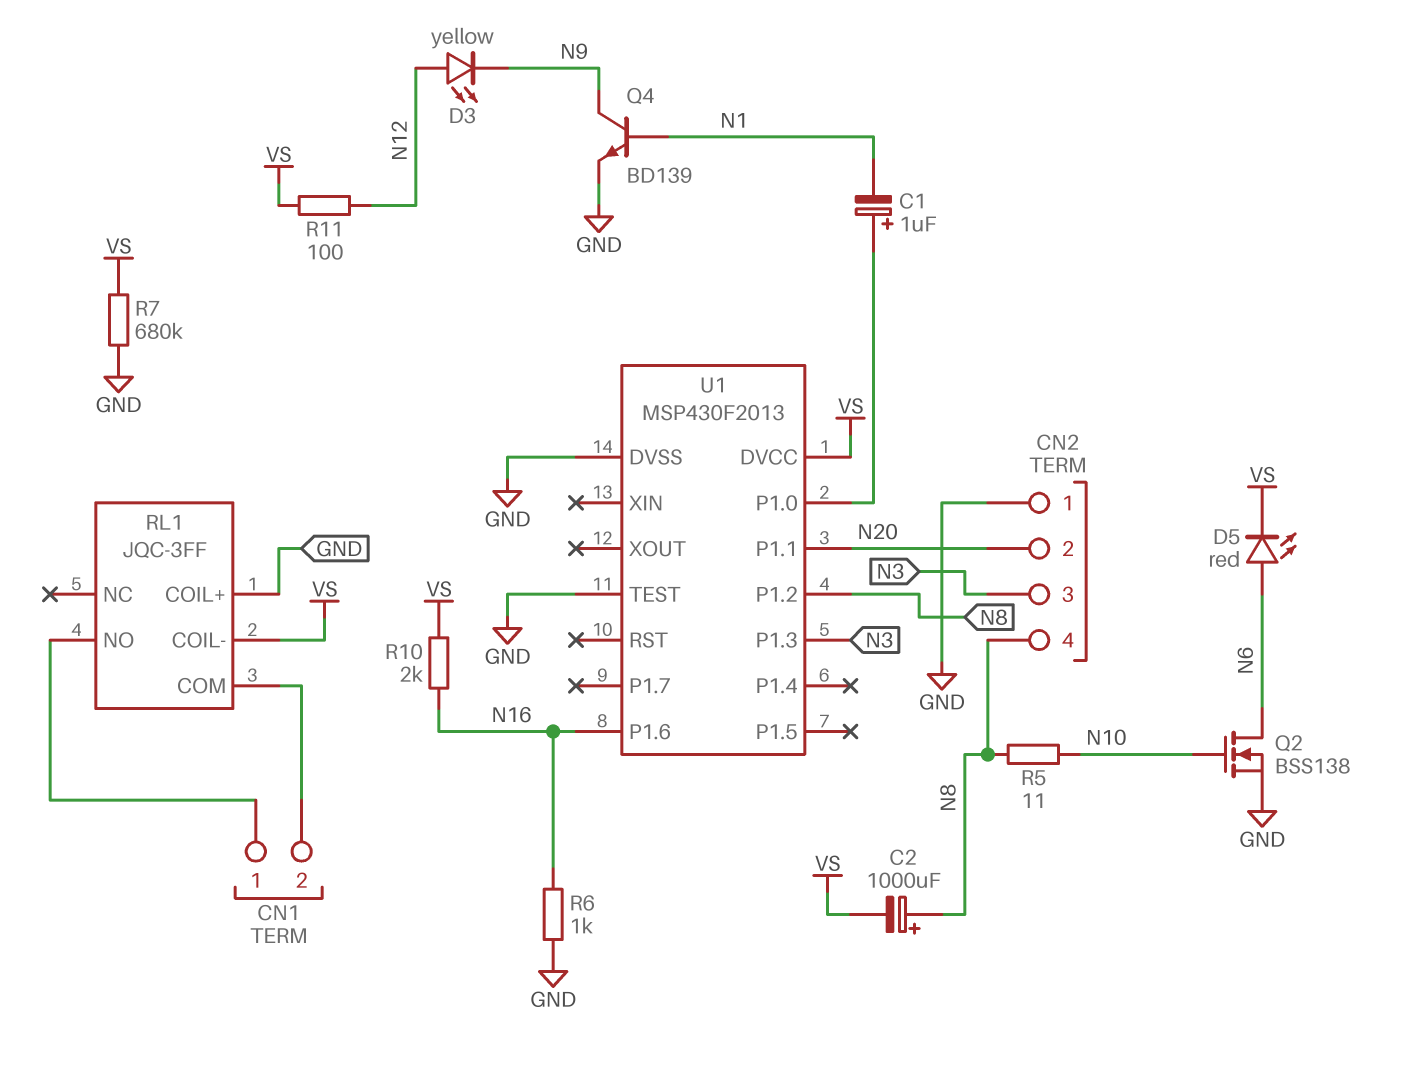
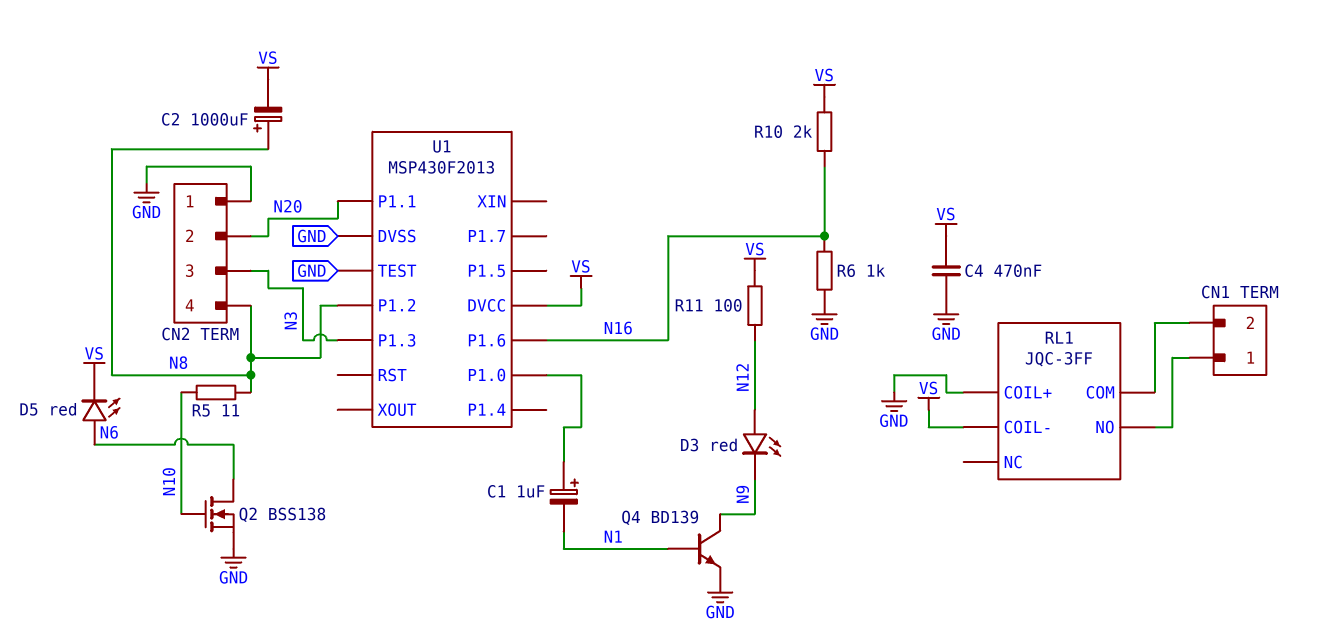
C4: none -> 470nF (GND, VS)
D3: LED yellow (A N12, K N9) -> LED red (A N12, K N9)
R7: 680k (GND, VS) -> none

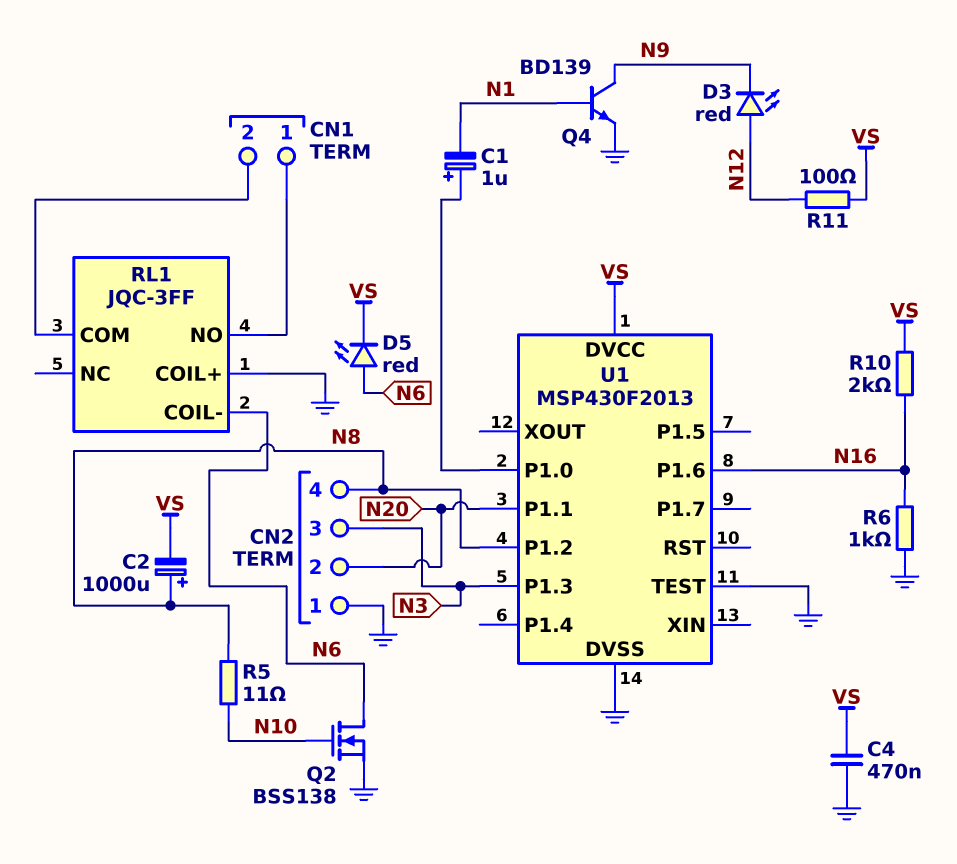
RL1 pin COIL-: VS -> N6

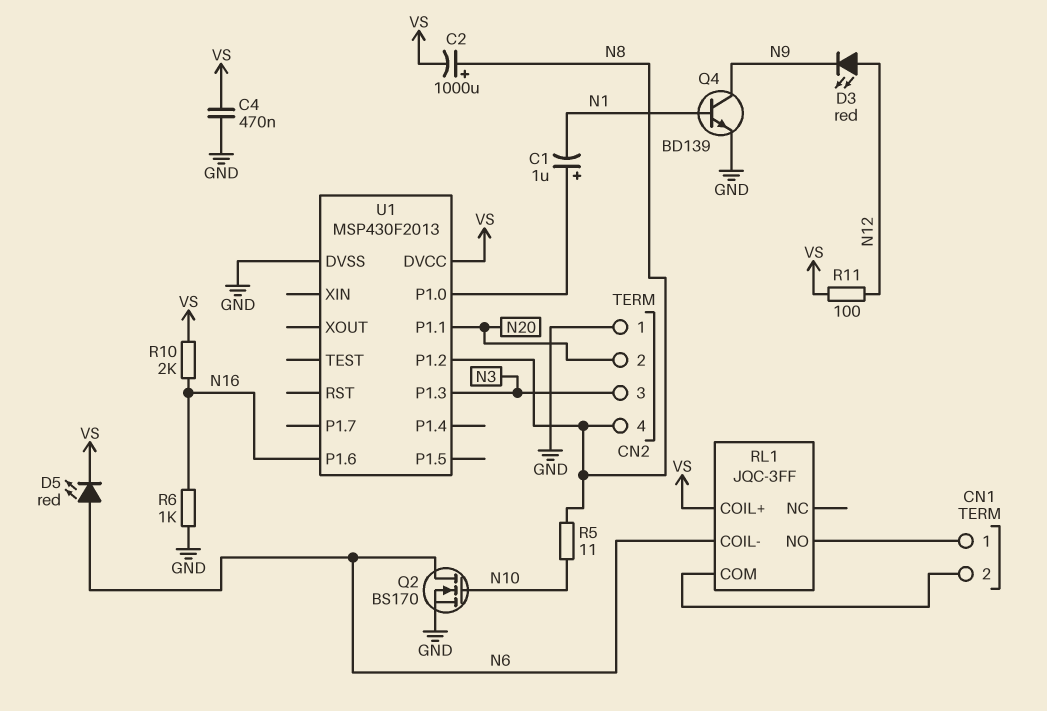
Q2: NMOS BSS138 (G N10, D N6, S GND) -> NMOS BS170 (G N10, D N6, S GND)
RL1 pin COIL+: GND -> VS
U1 pin TEST: GND -> none

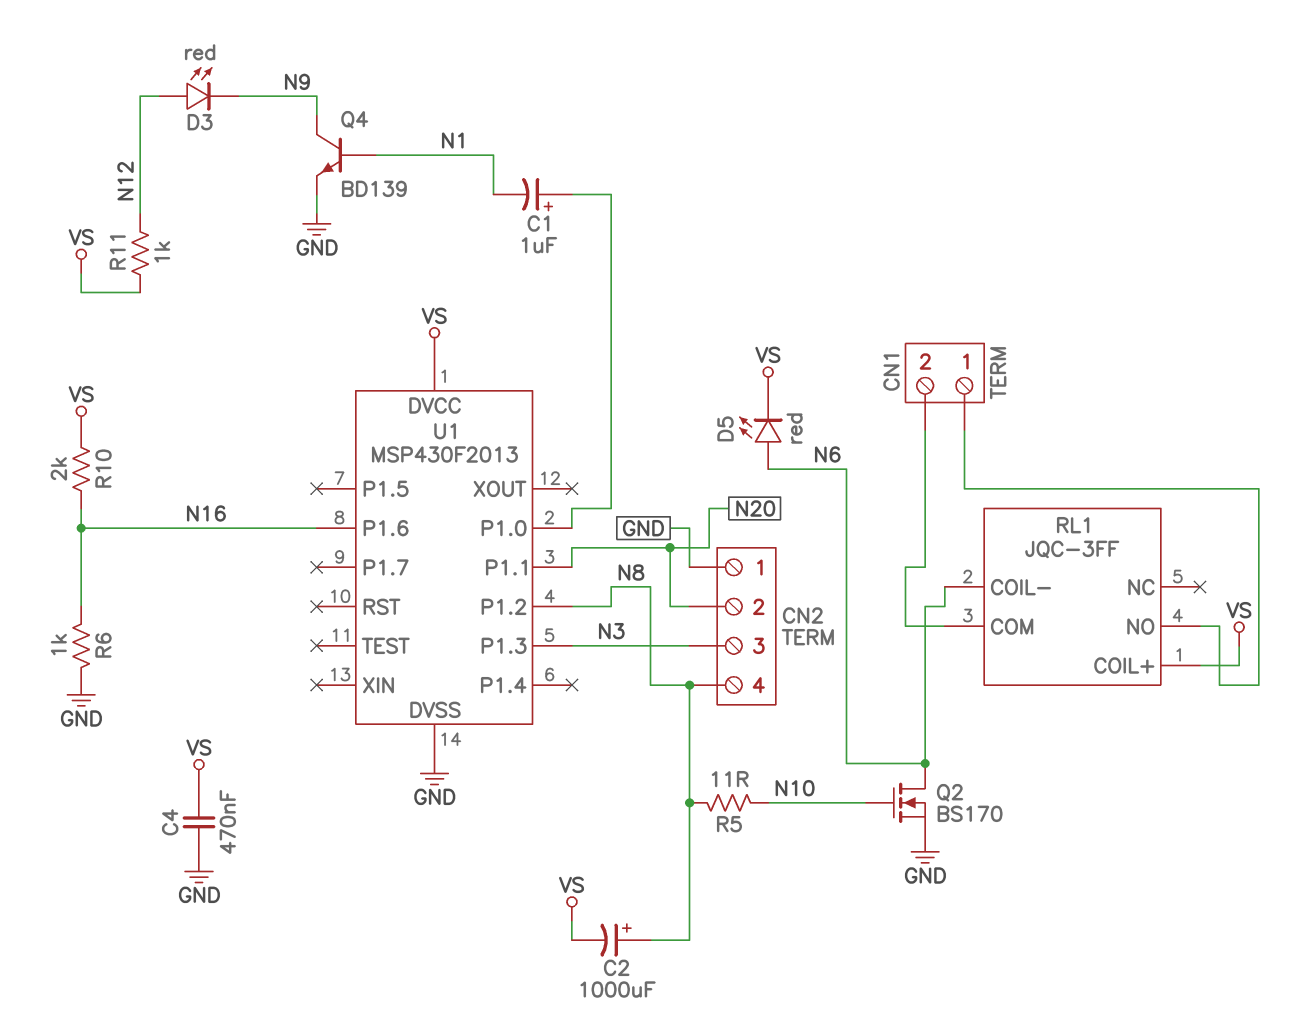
R11: 100 (N12, VS) -> 1k (N12, VS)

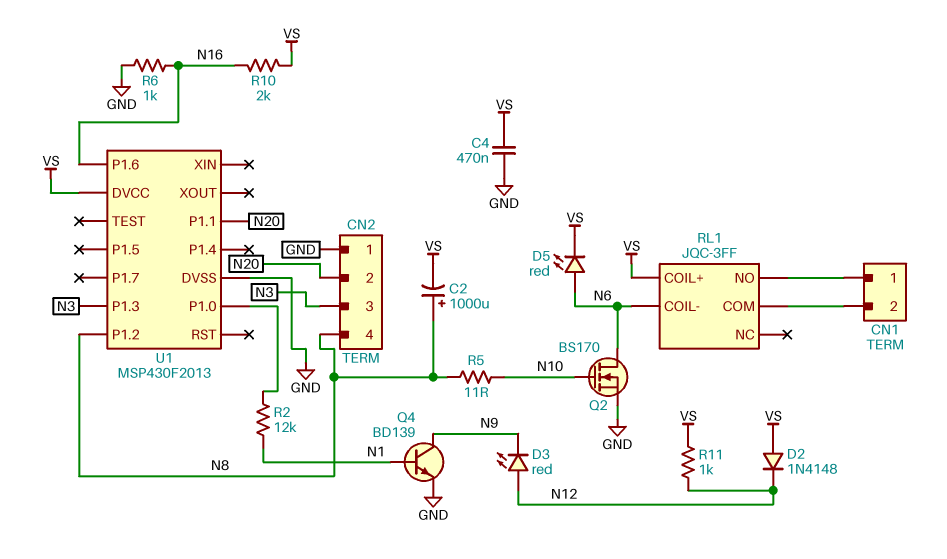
C1: 1uF (plus U1/P1.0, minus N1) -> none
D2: none -> diode 1N4148 (A VS, K N12)
R2: none -> 12k (N1, U1/P1.0)

